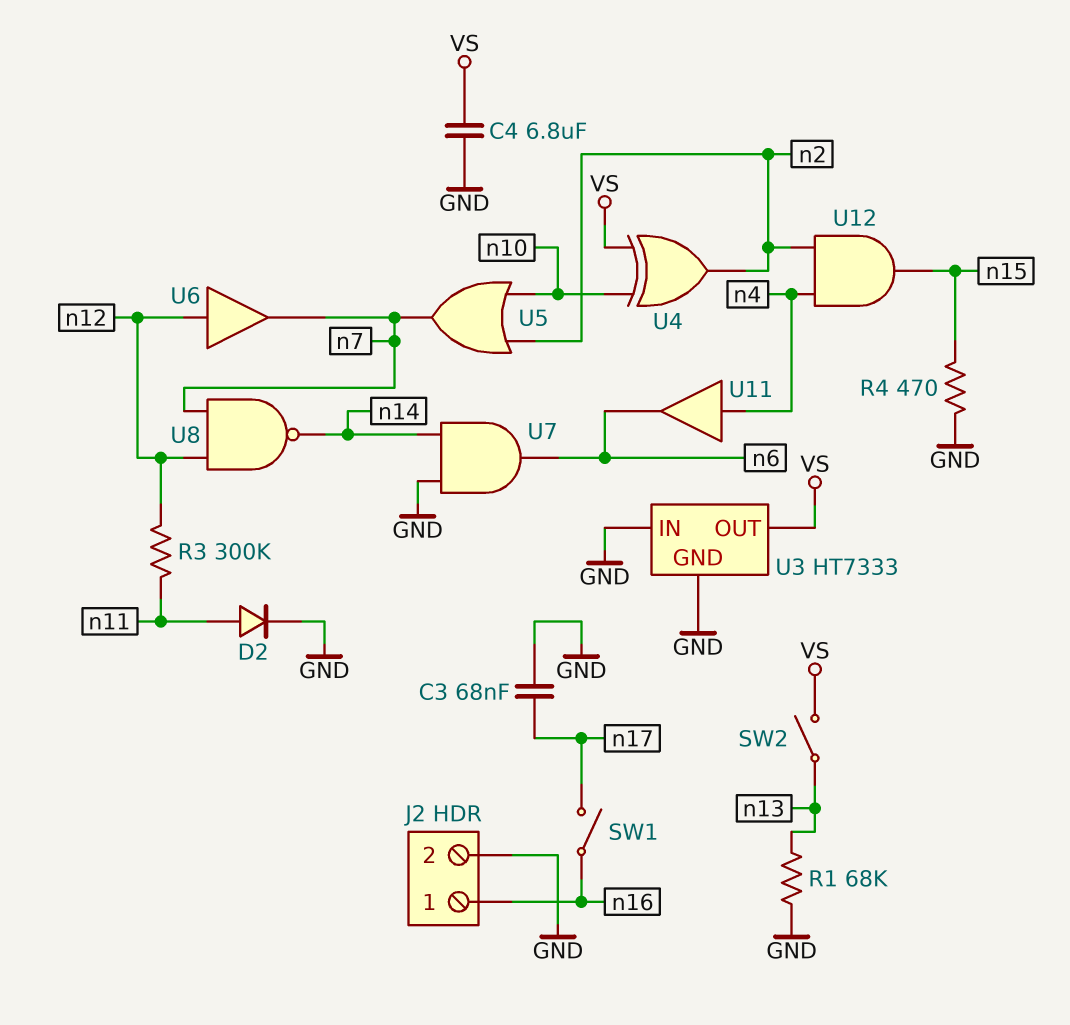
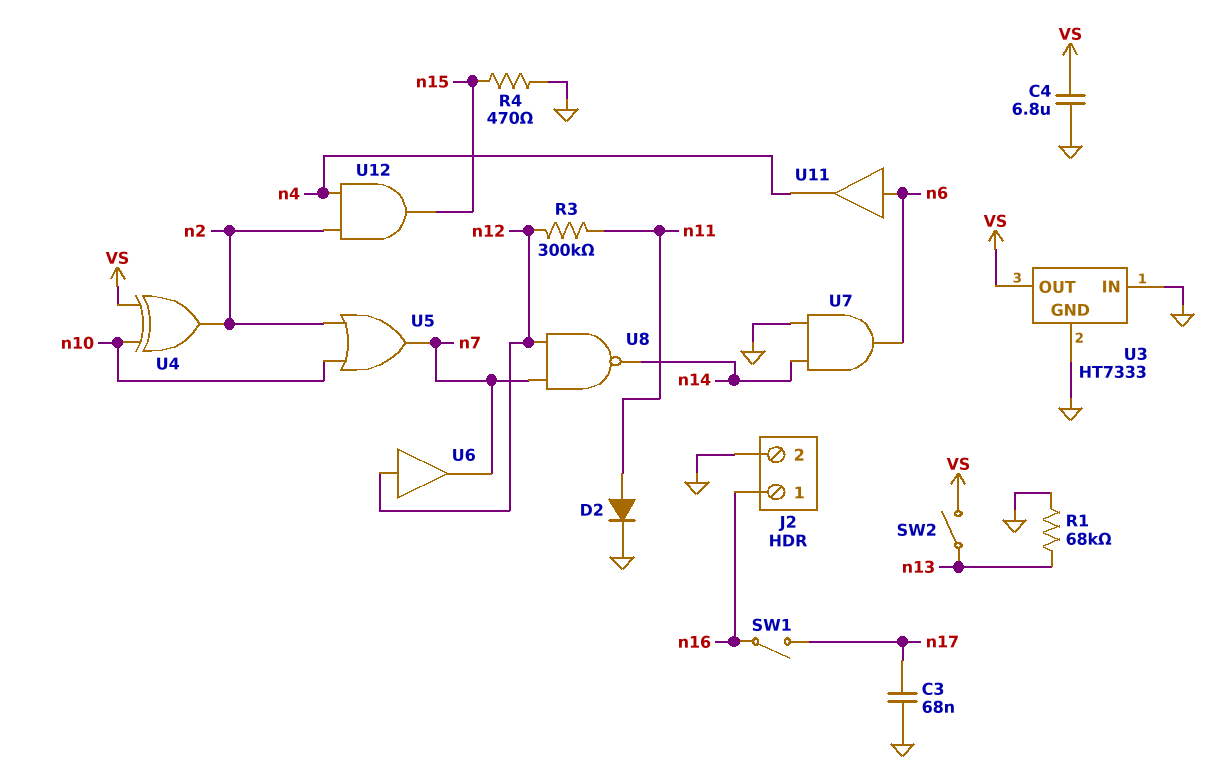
U11: buffer (in n4, out n6) -> buffer (in n6, out n4)

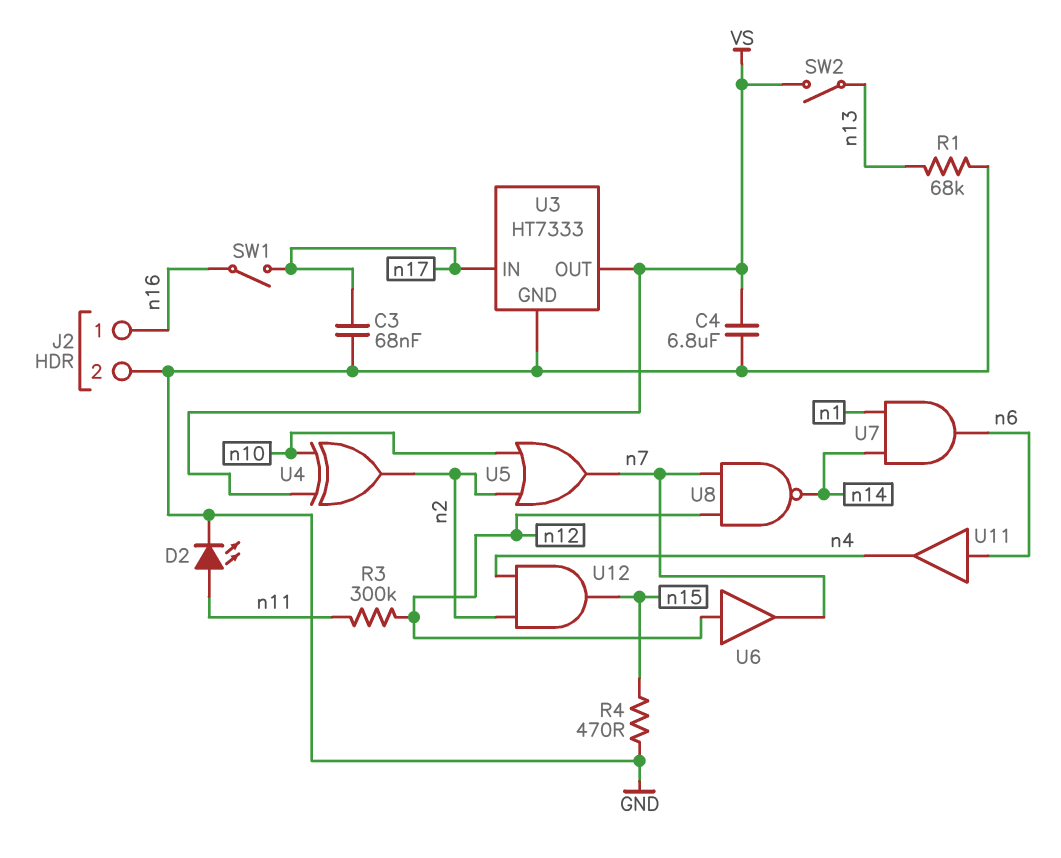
D2: diode (A n11, K GND) -> LED (A n11, K GND)
U3 pin IN: GND -> n17
U7: AND (in GND, in n14, out n6) -> AND (in n1, in n14, out n6)

